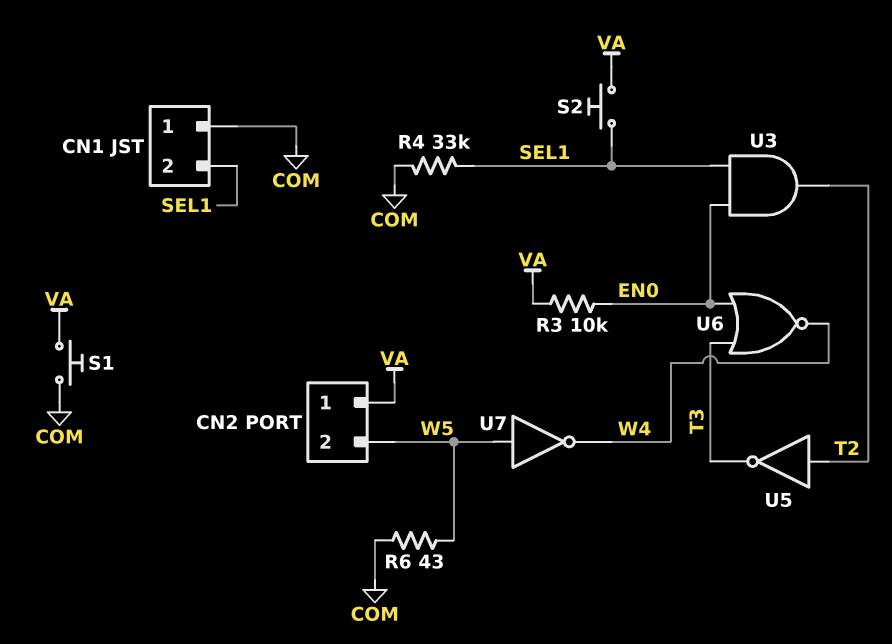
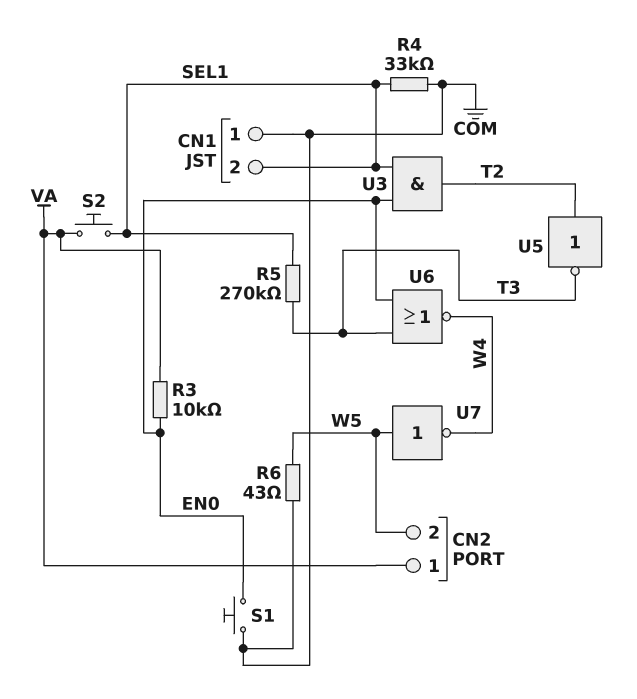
R5: none -> 270k (SEL1, T3)
S1: button (COM, VA) -> button (COM, EN0)

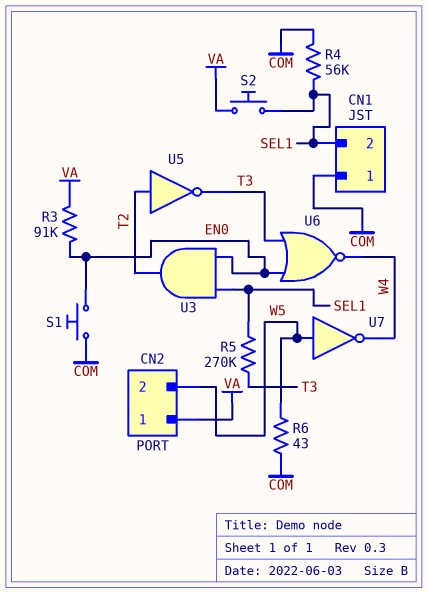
R3: 10k (EN0, VA) -> 91k (EN0, VA)
R4: 33k (COM, SEL1) -> 56k (COM, SEL1)

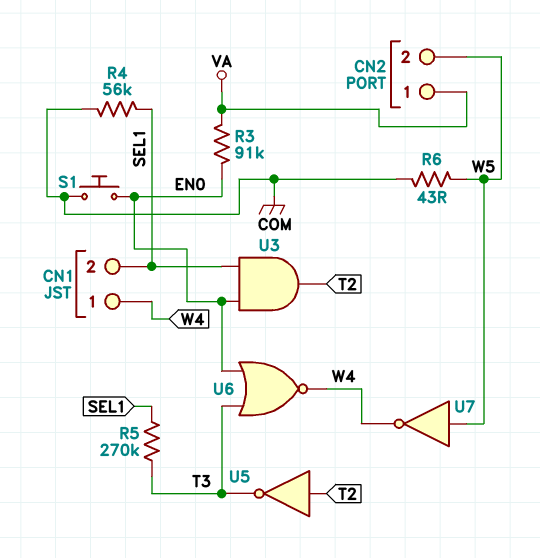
CN1 pin 1: COM -> W4
S2: button (SEL1, VA) -> none

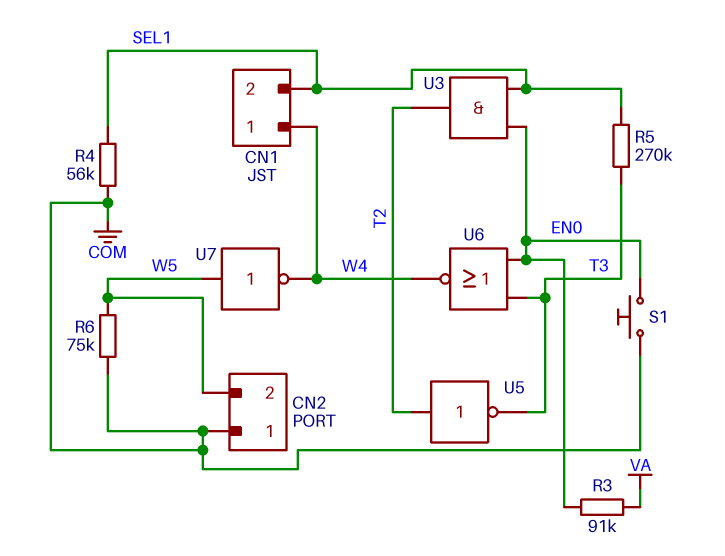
CN2 pin 1: VA -> COM
R6: 43 (COM, W5) -> 75k (COM, W5)

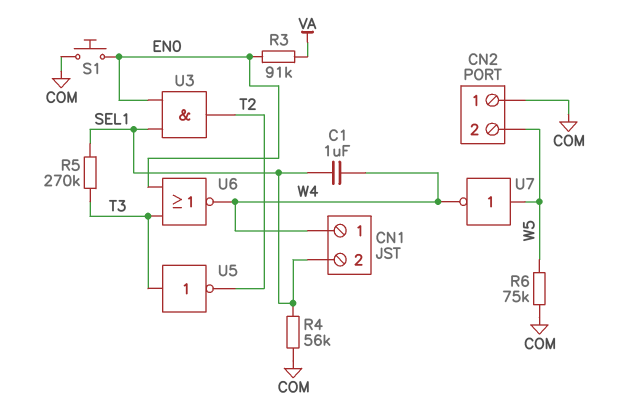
C1: none -> 1uF (SEL1, W4)
U5: NOT (in T2, out T3) -> NOT (in T3, out T2)

